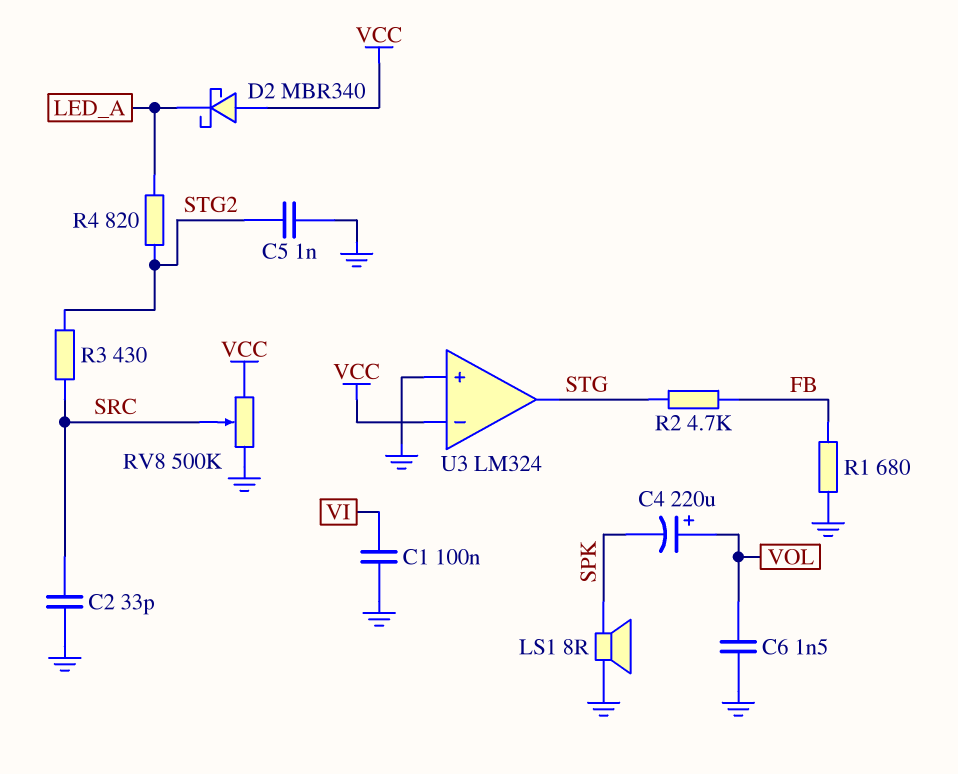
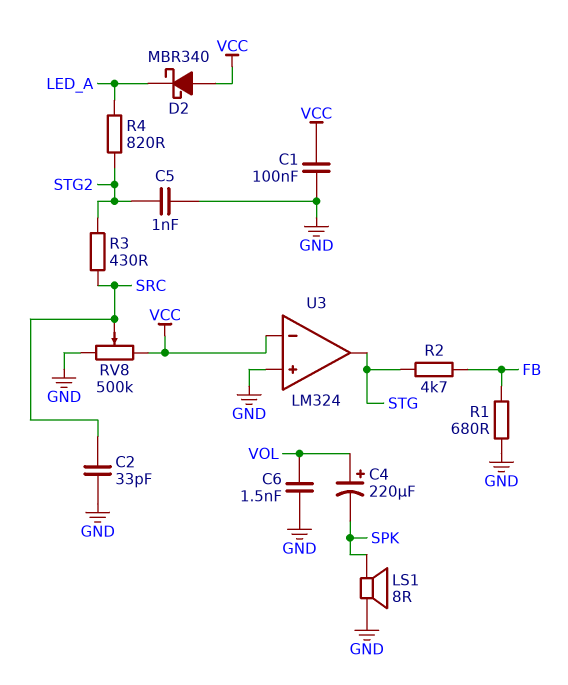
C1: 100nF (GND, VI) -> 100nF (GND, VCC)

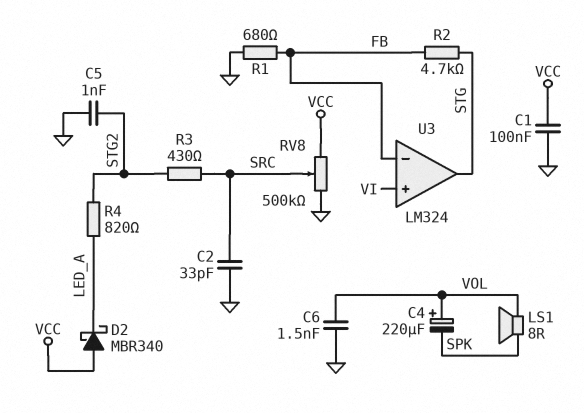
LS1: speaker 8R (GND, SPK) -> speaker 8R (SPK, VOL)
U3 pin in+: GND -> VI
U3 pin in-: VCC -> FB

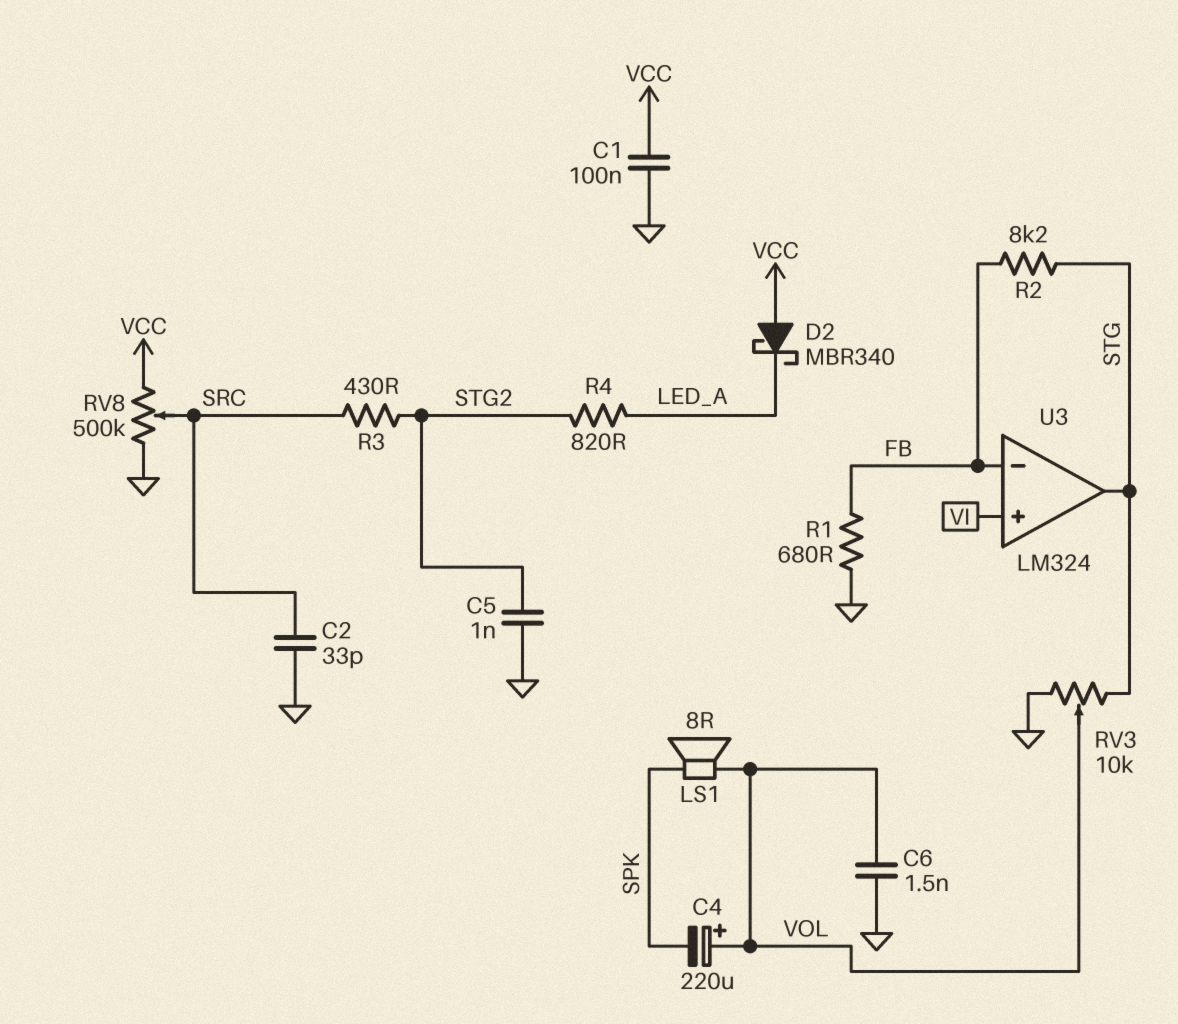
R2: 4.7k (FB, STG) -> 8.2k (FB, STG)
RV3: none -> 10k (GND, STG, wiper VOL)

